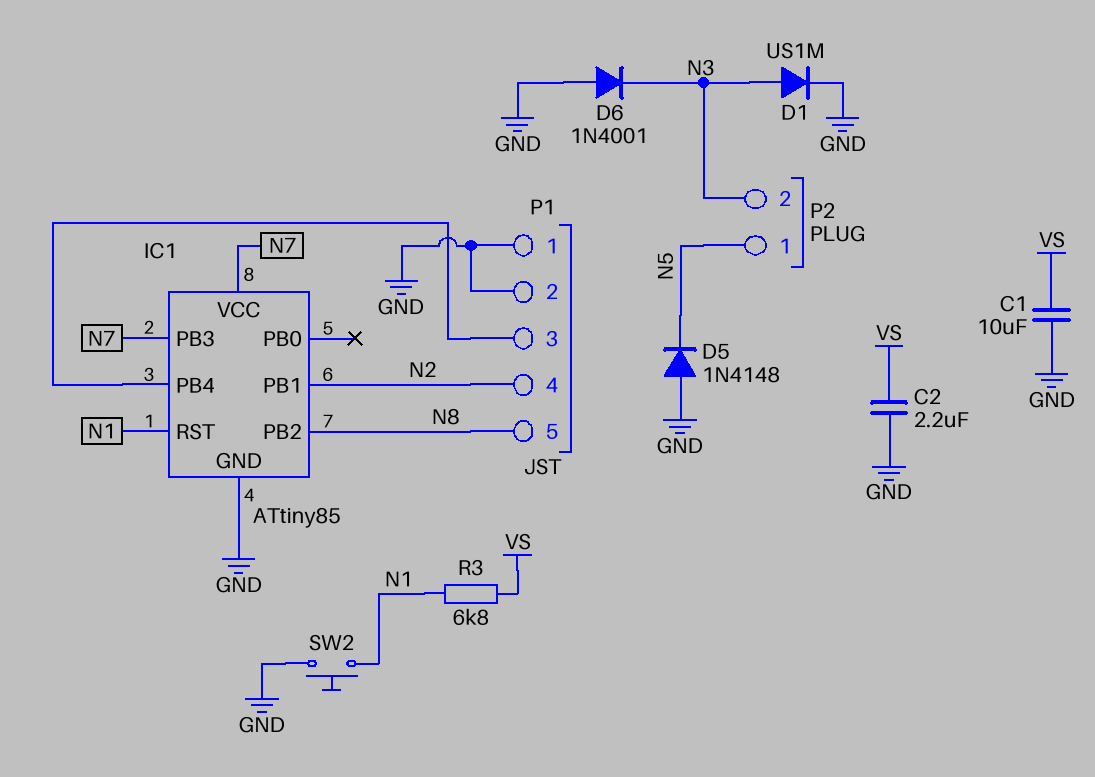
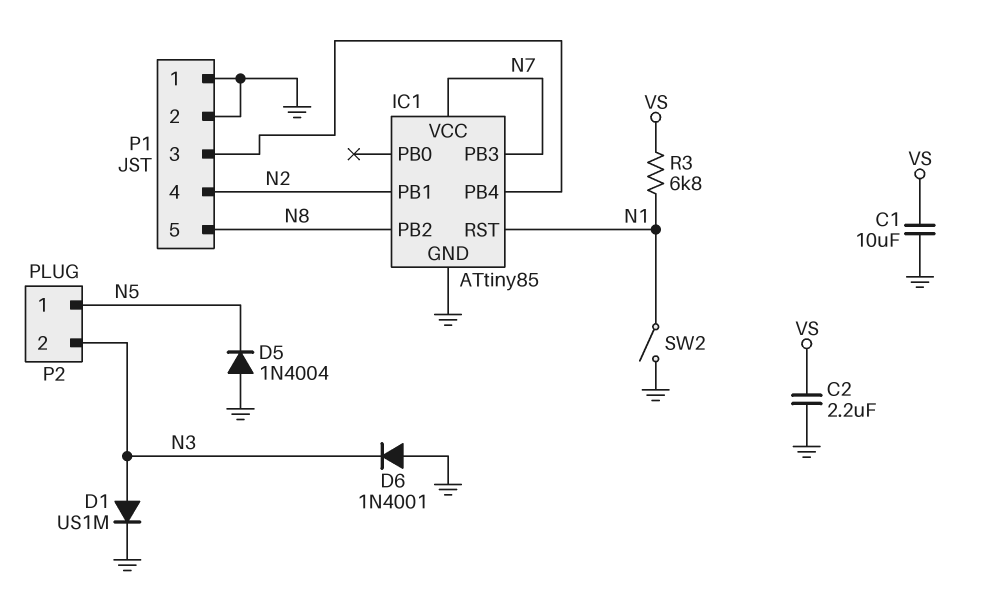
D5: diode 1N4148 (A GND, K N5) -> diode 1N4004 (A GND, K N5)
SW2: button (GND, N1) -> switch (GND, N1)

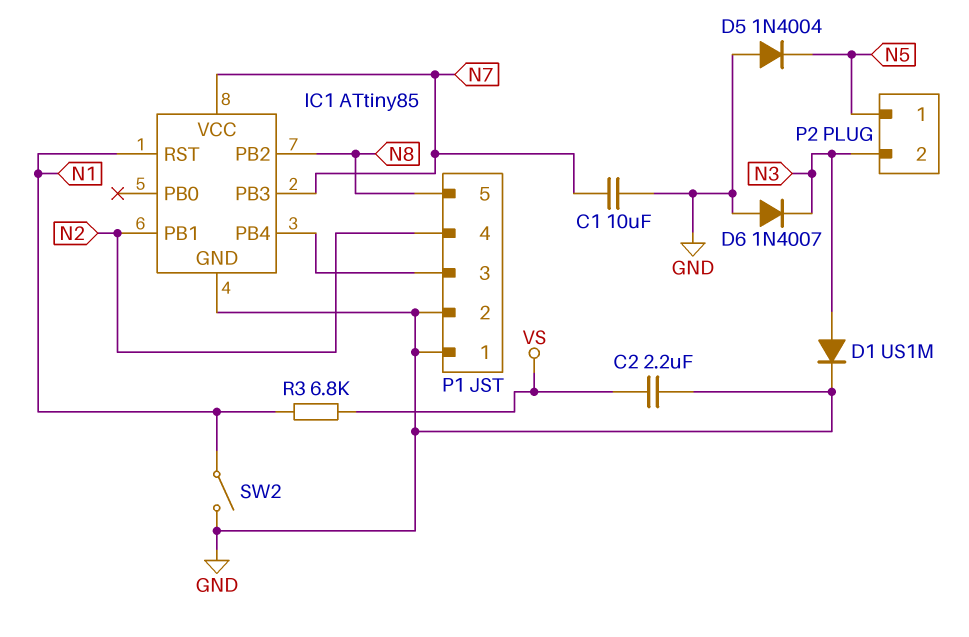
C1: 10uF (GND, VS) -> 10uF (GND, N7)
D6: diode 1N4001 (A GND, K N3) -> diode 1N4007 (A GND, K N3)

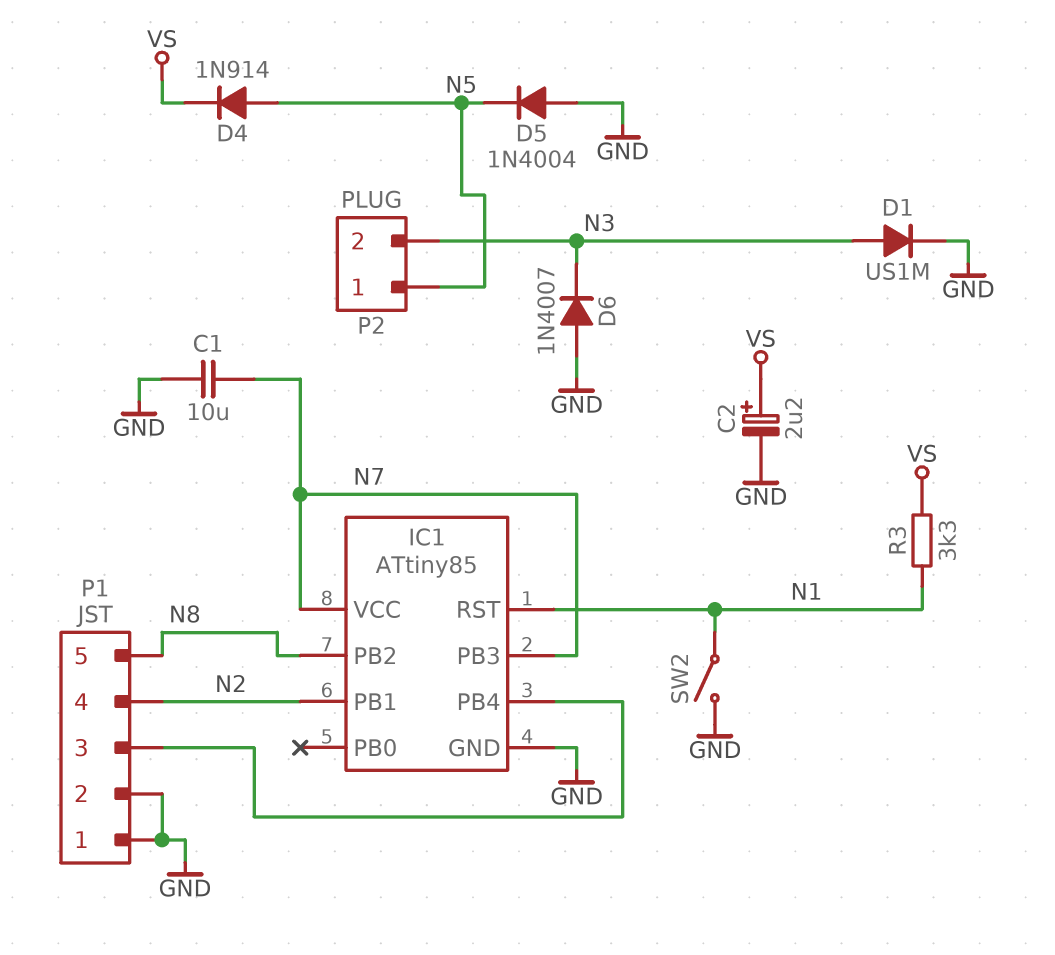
C2: 2.2uF (GND, VS) -> 2.2uF (plus VS, minus GND)
D4: none -> diode 1N914 (A N5, K VS)
R3: 6.8k (N1, VS) -> 3.3k (N1, VS)

